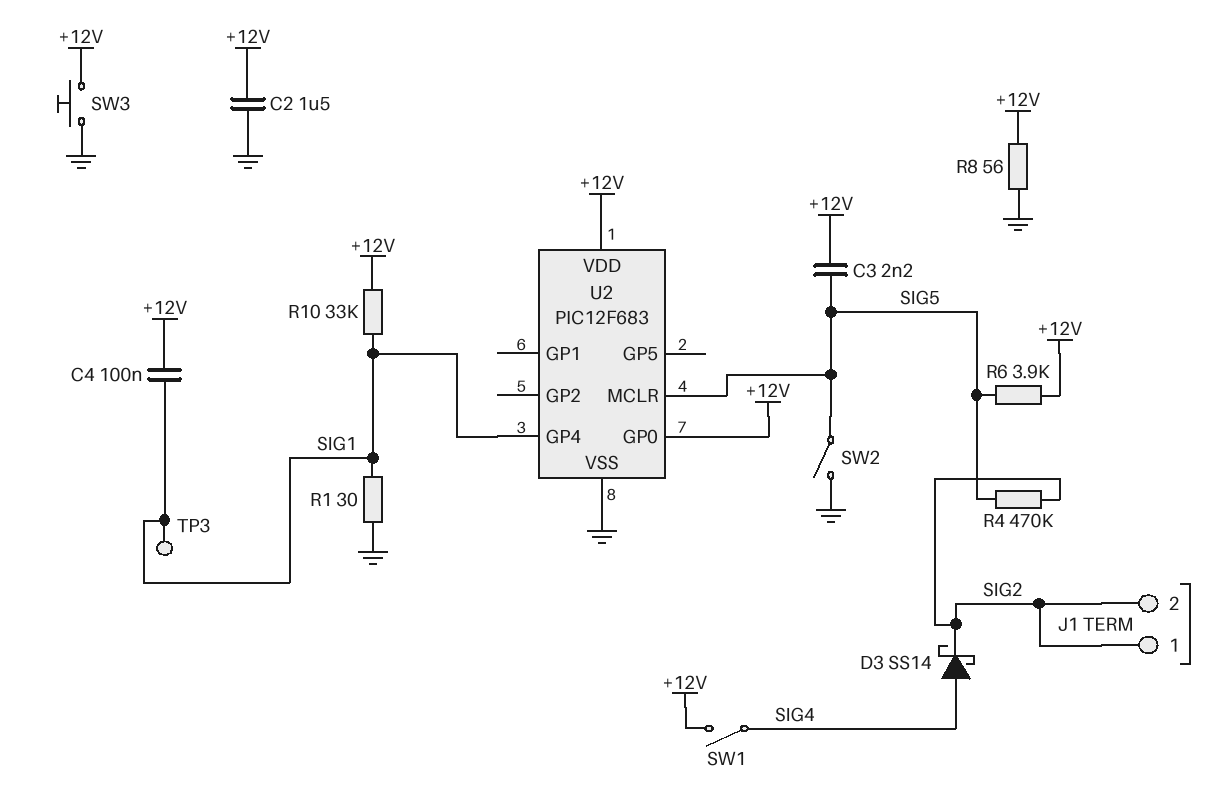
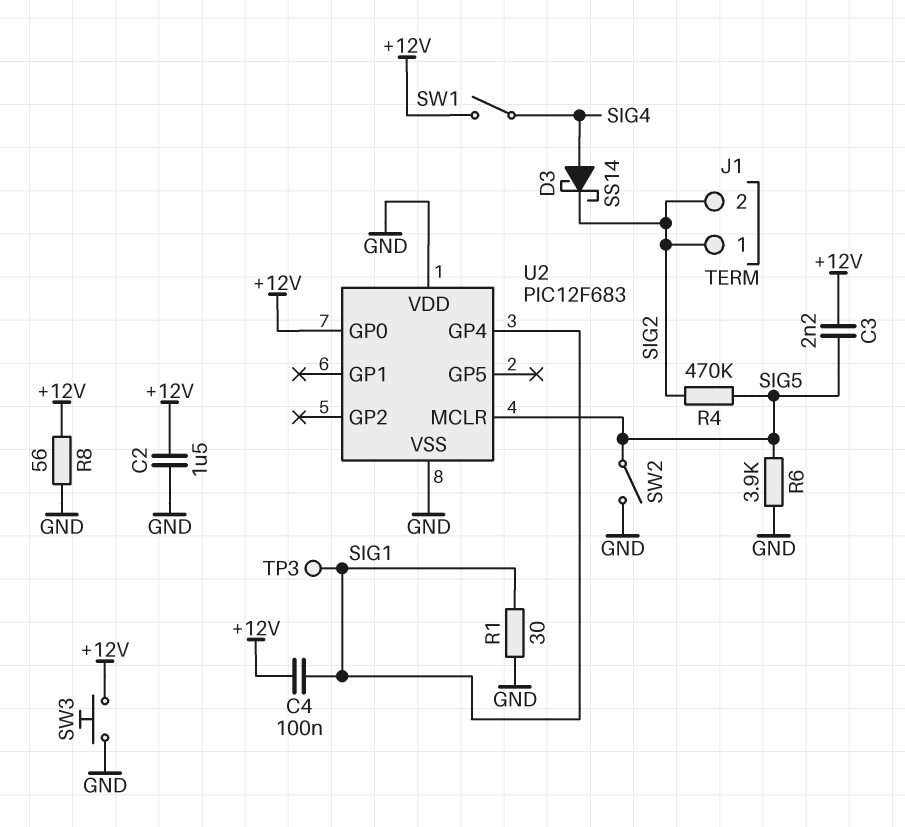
R6: 3.9k (+12V, SIG5) -> 3.9k (GND, SIG5)
R10: 33k (+12V, SIG1) -> none
U2 pin VDD: +12V -> GND

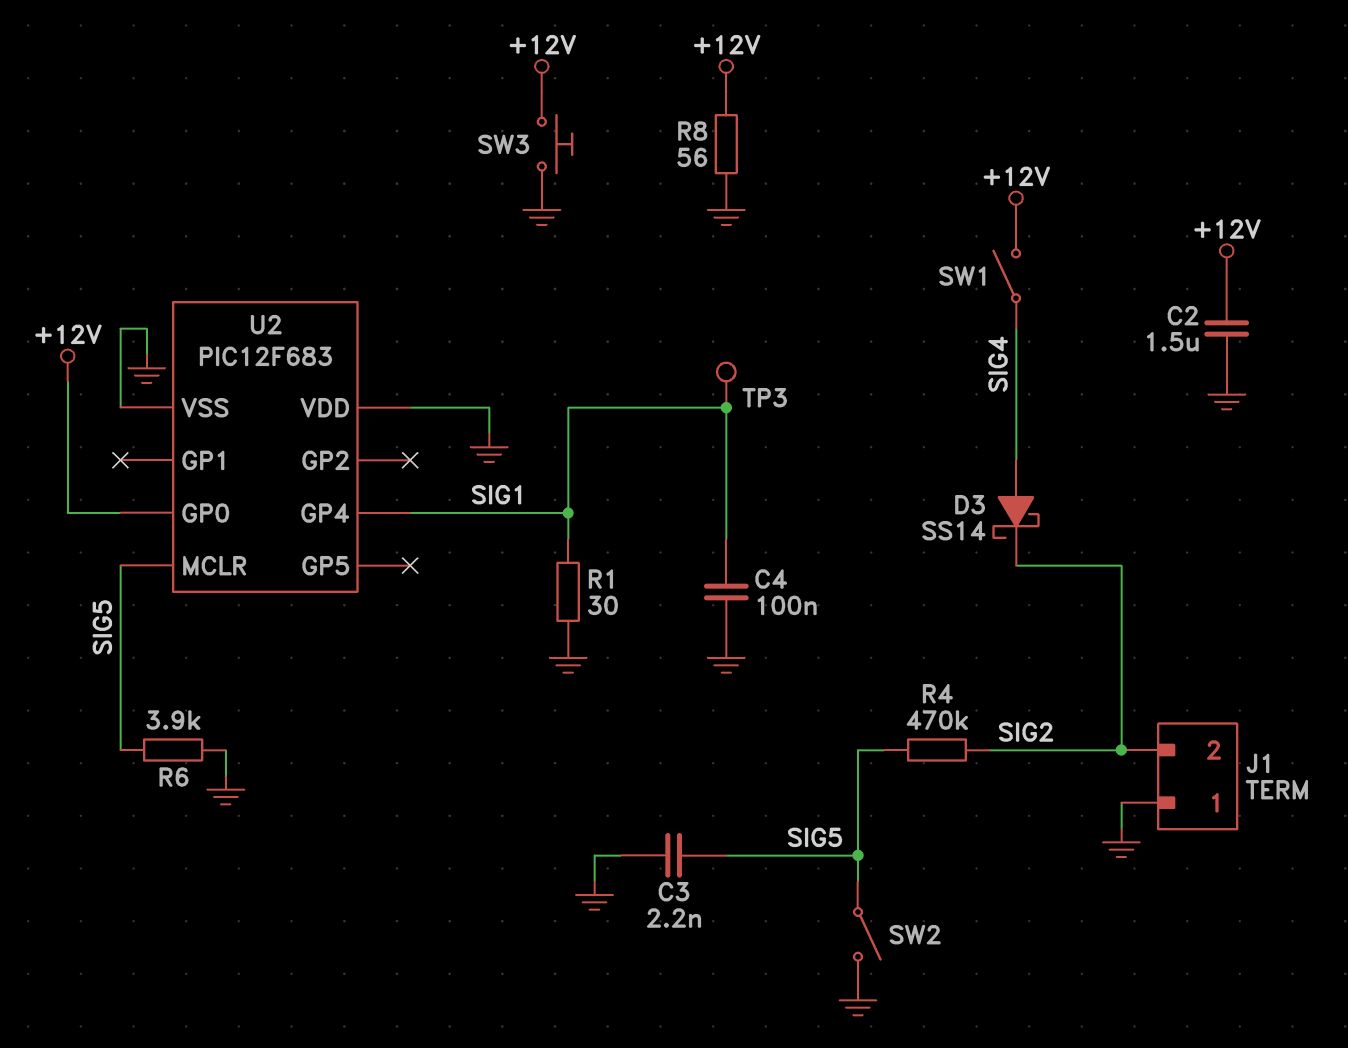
C3: 2.2nF (+12V, SIG5) -> 2.2nF (GND, SIG5)
C4: 100nF (+12V, SIG1) -> 100nF (GND, SIG1)
J1 pin 1: SIG2 -> GND

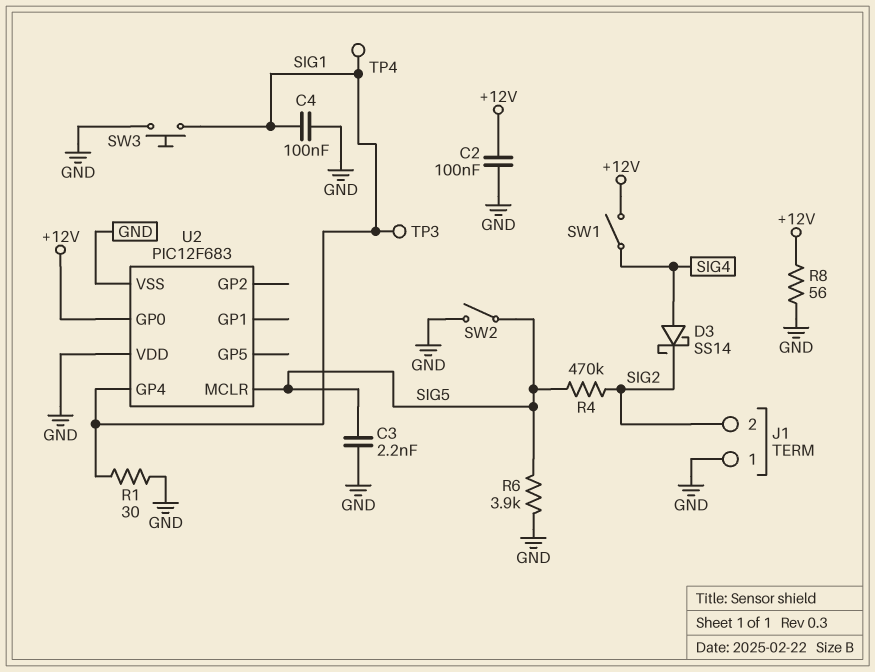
C2: 1.5uF (+12V, GND) -> 100nF (+12V, GND)
SW3: button (+12V, GND) -> button (GND, SIG1)
TP4: none -> test point (SIG1)

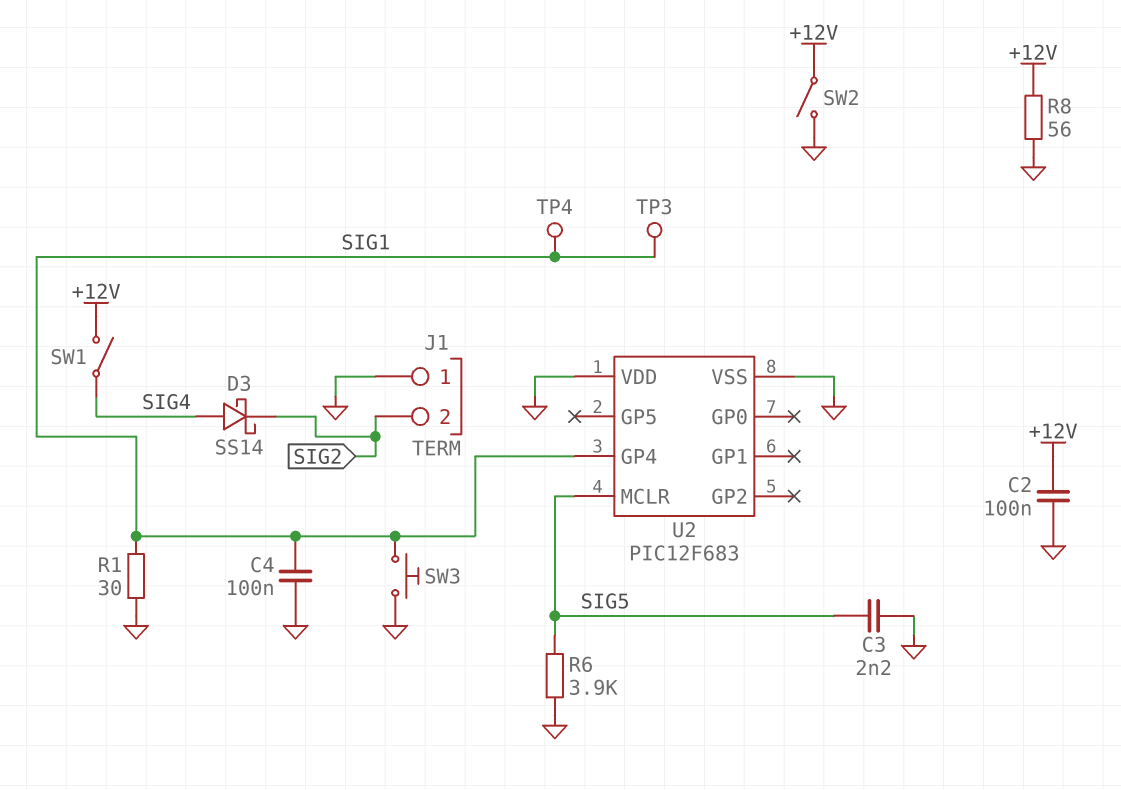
R4: 470k (SIG2, SIG5) -> none
SW2: switch (GND, SIG5) -> switch (+12V, GND)
U2 pin GP0: +12V -> none

